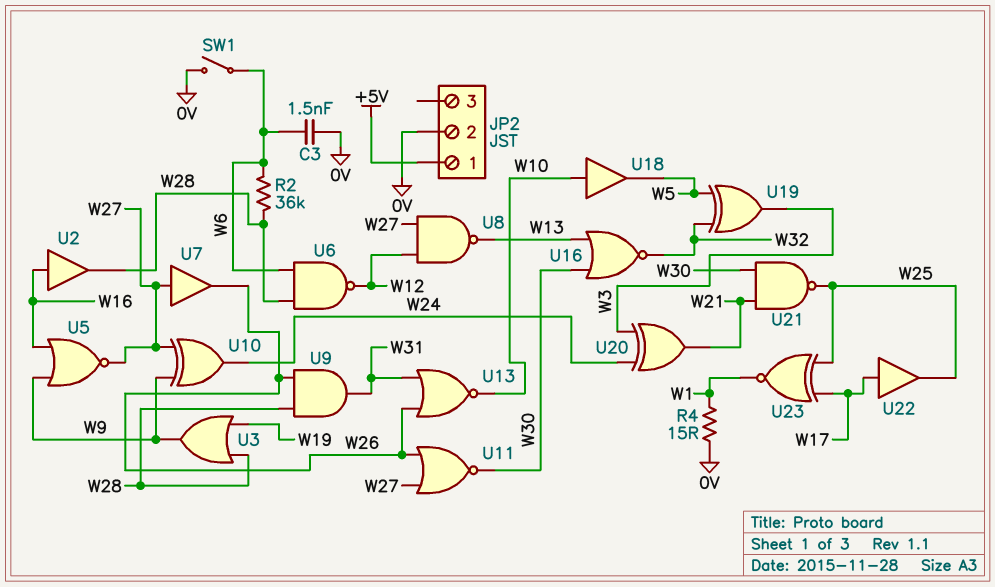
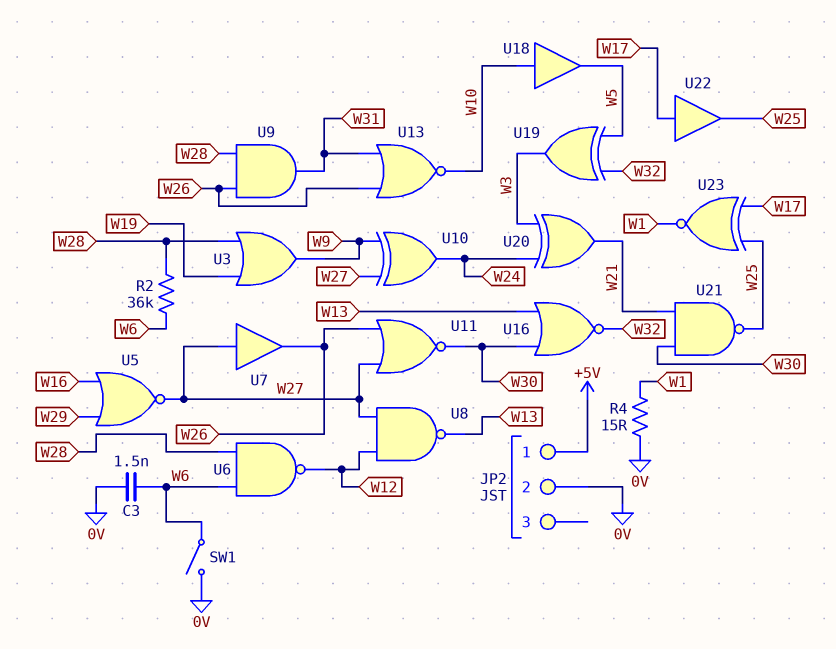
U2: buffer (in W16, out W28) -> none
U5: NOR (in W9, in W16, out W27) -> NOR (in W16, in W29, out W27)

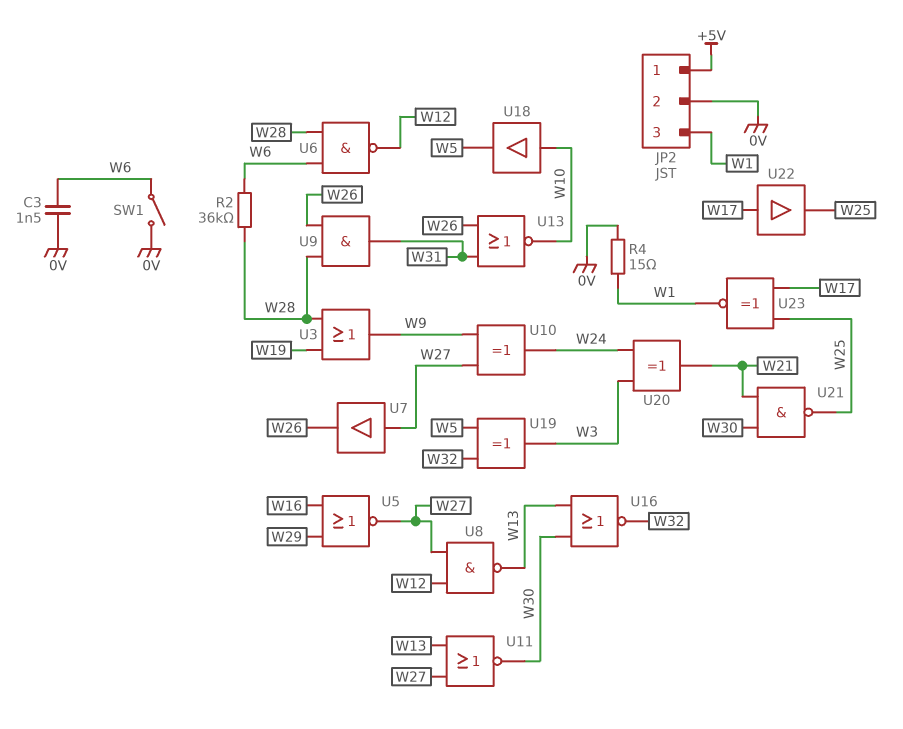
JP2 pin 3: none -> W1
U11: NOR (in W26, in W27, out W30) -> NOR (in W13, in W27, out W30)

